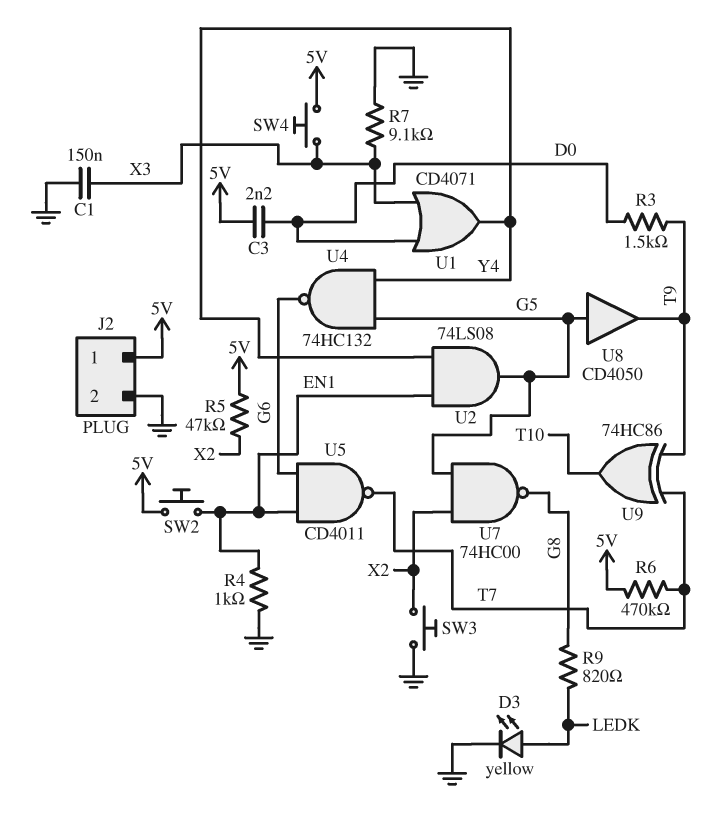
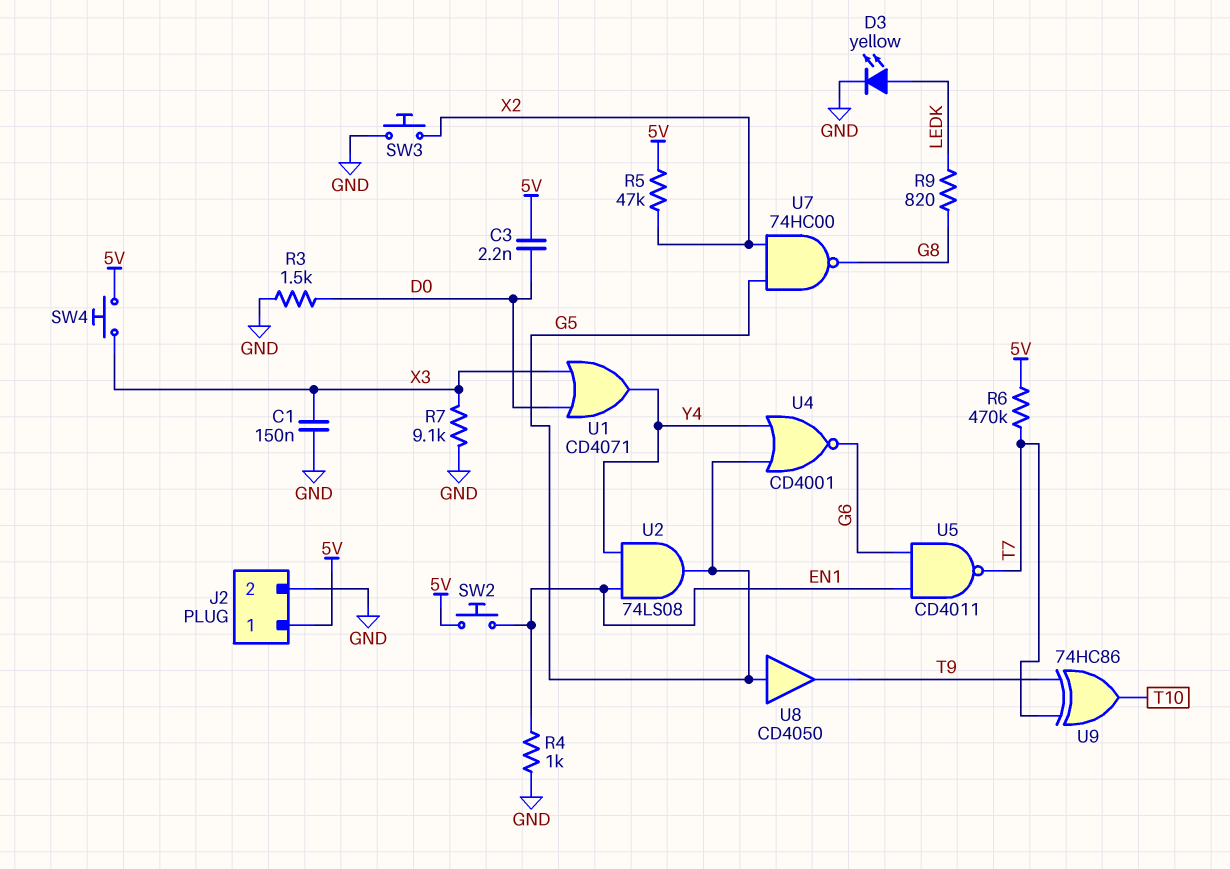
R3: 1.5k (D0, T9) -> 1.5k (D0, GND)
U4: NAND 74HC132 (in G5, in Y4, out G6) -> NOR CD4001 (in G5, in Y4, out G6)

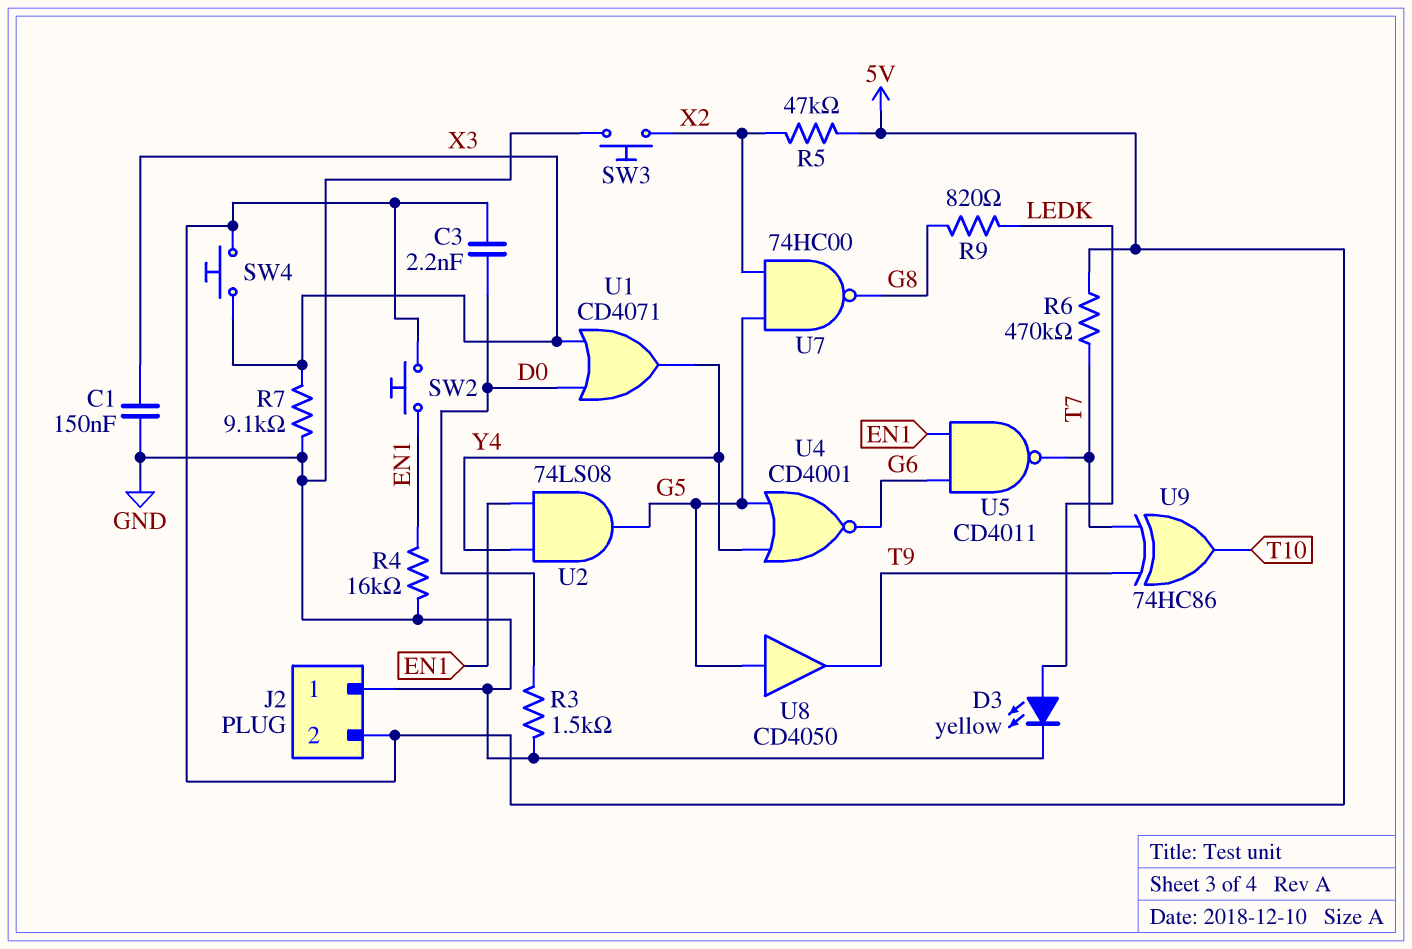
J2 pin 1: 5V -> GND
J2 pin 2: GND -> 5V
R4: 1k (EN1, GND) -> 16k (EN1, GND)

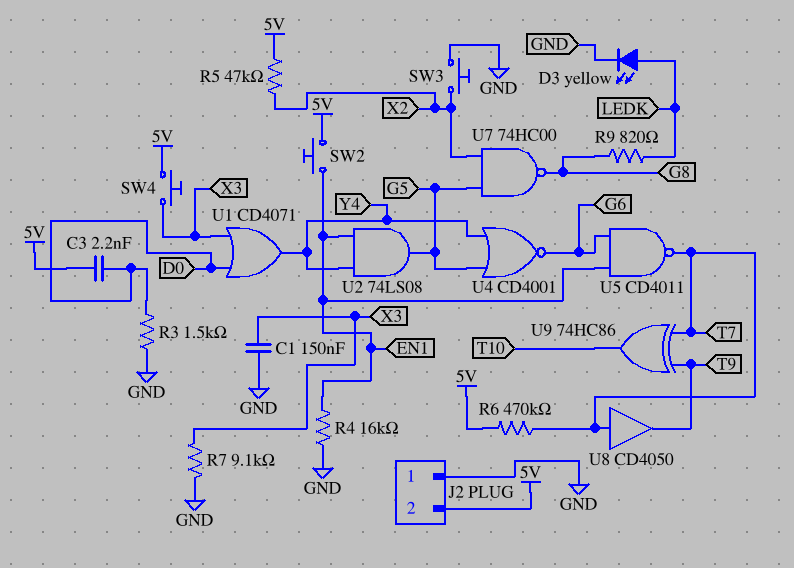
U8: buffer CD4050 (in G5, out T9) -> buffer CD4050 (in T7, out T9)

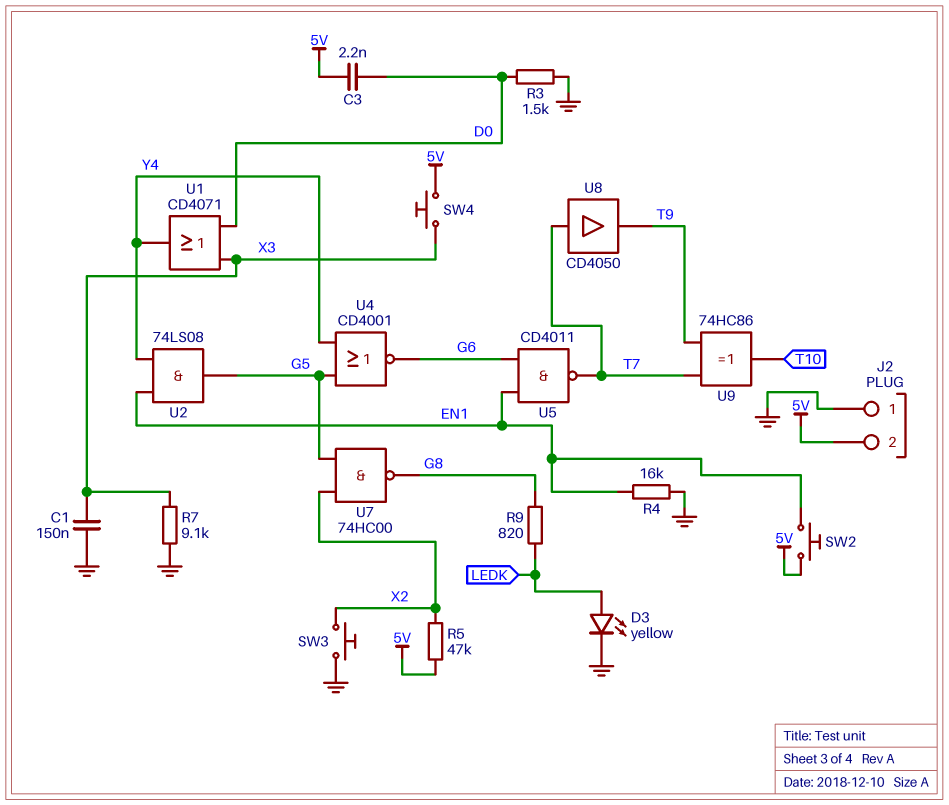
R6: 470k (5V, T7) -> none

